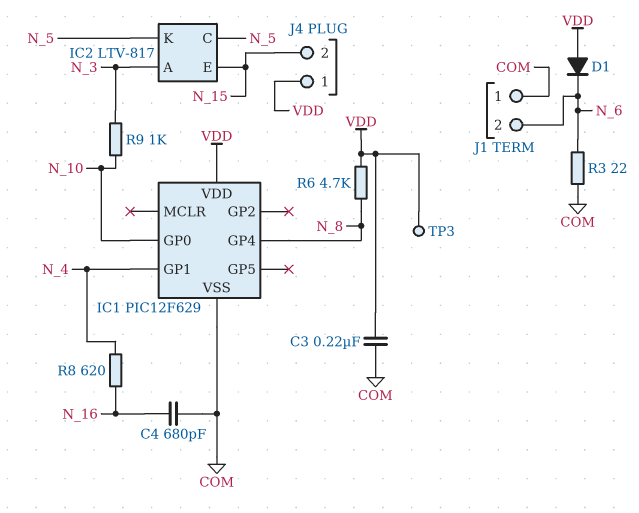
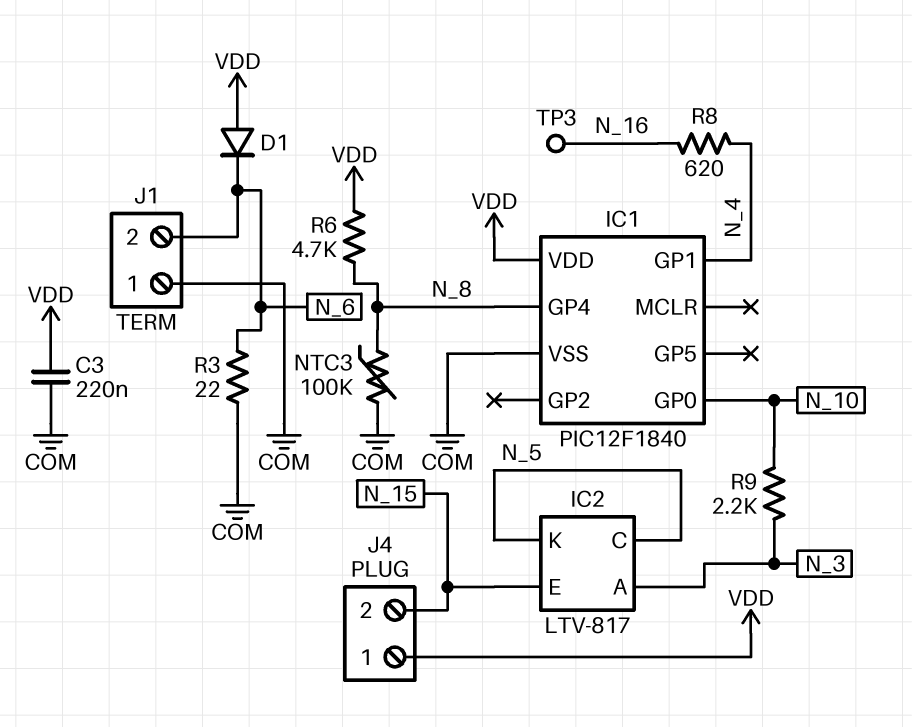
C4: 680pF (COM, N_16) -> none
IC1: PIC12F629 -> PIC12F1840
NTC3: none -> 100k (COM, N_8)
R9: 1k (N_3, N_10) -> 2.2k (N_3, N_10)
TP3: test point (VDD) -> test point (N_16)

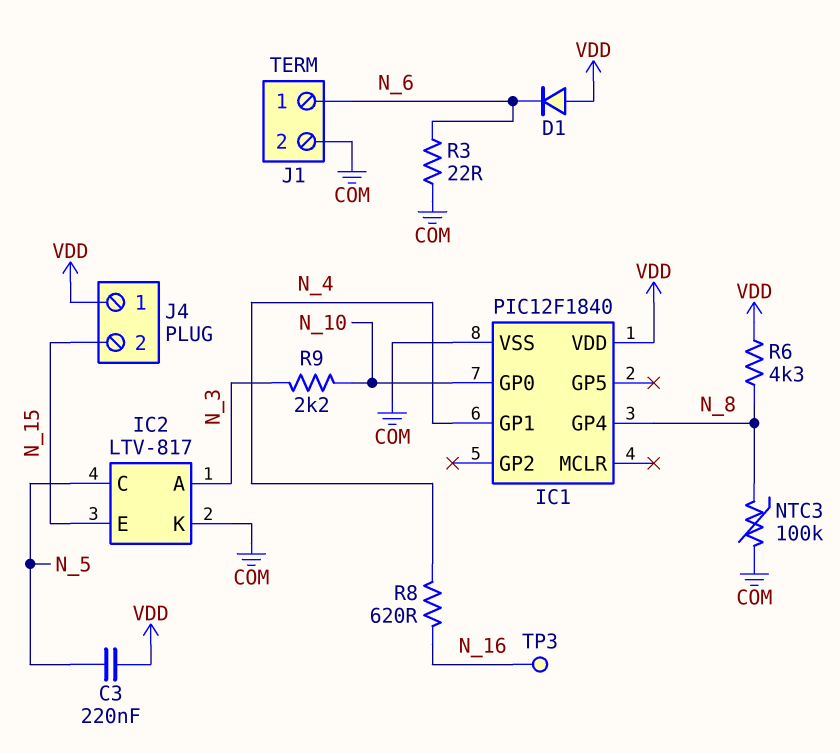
C3: 220nF (COM, VDD) -> 220nF (N_5, VDD)
IC2 pin K: N_5 -> COM
J1 pin 1: COM -> N_6
J1 pin 2: N_6 -> COM
R6: 4.7k (N_8, VDD) -> 4.3k (N_8, VDD)

